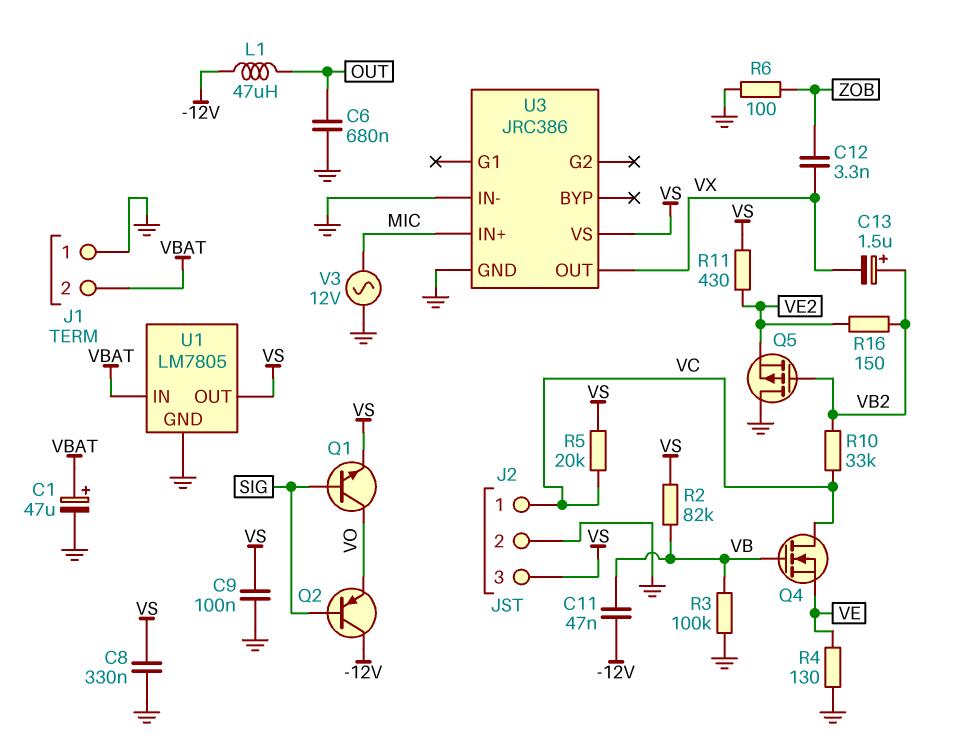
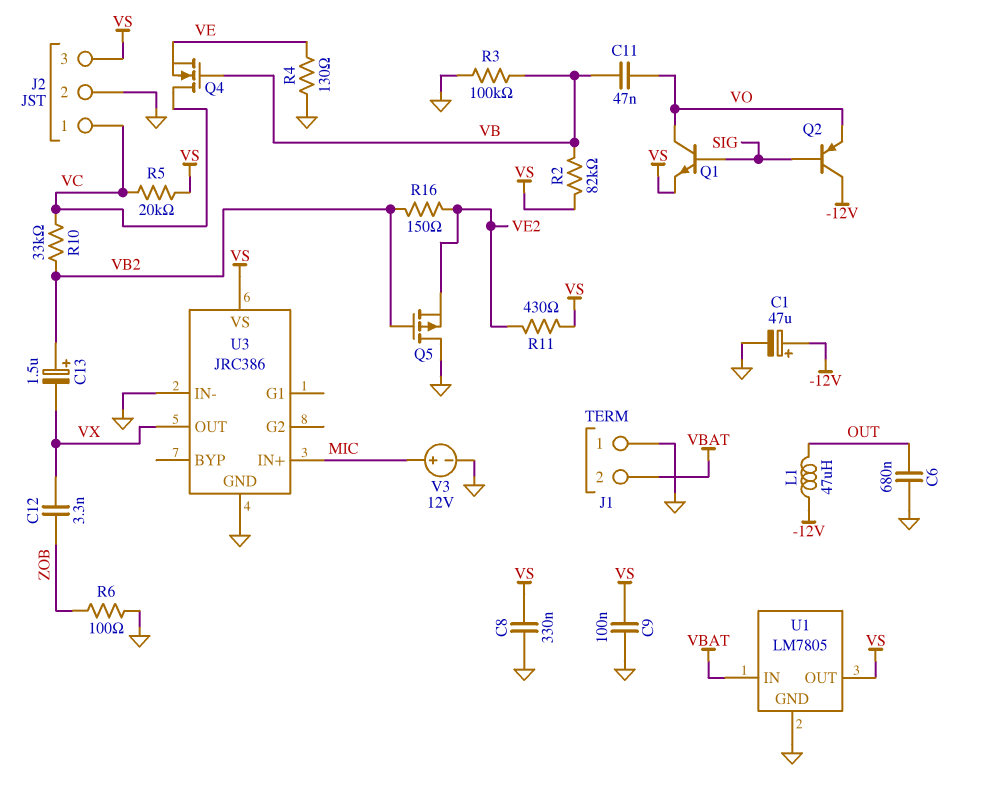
C1: 47uF (plus VBAT, minus GND) -> 47uF (plus -12V, minus GND)
C11: 47nF (-12V, VB) -> 47nF (VB, VO)
V3: AC 12V (GND, MIC) -> 12V (plus MIC, minus GND)

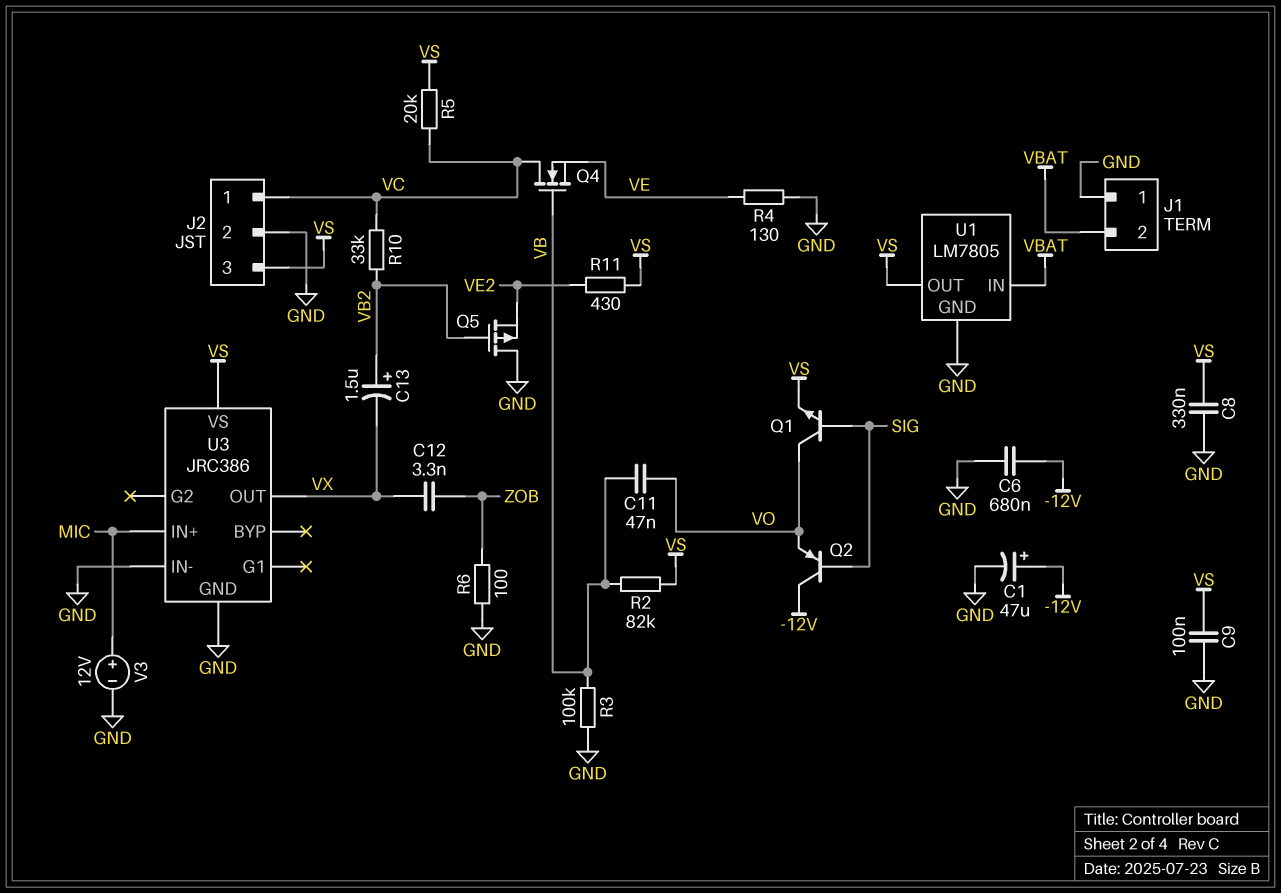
C6: 680nF (GND, OUT) -> 680nF (-12V, GND)
L1: 47uH (-12V, OUT) -> none
R16: 150 (VB2, VE2) -> none

